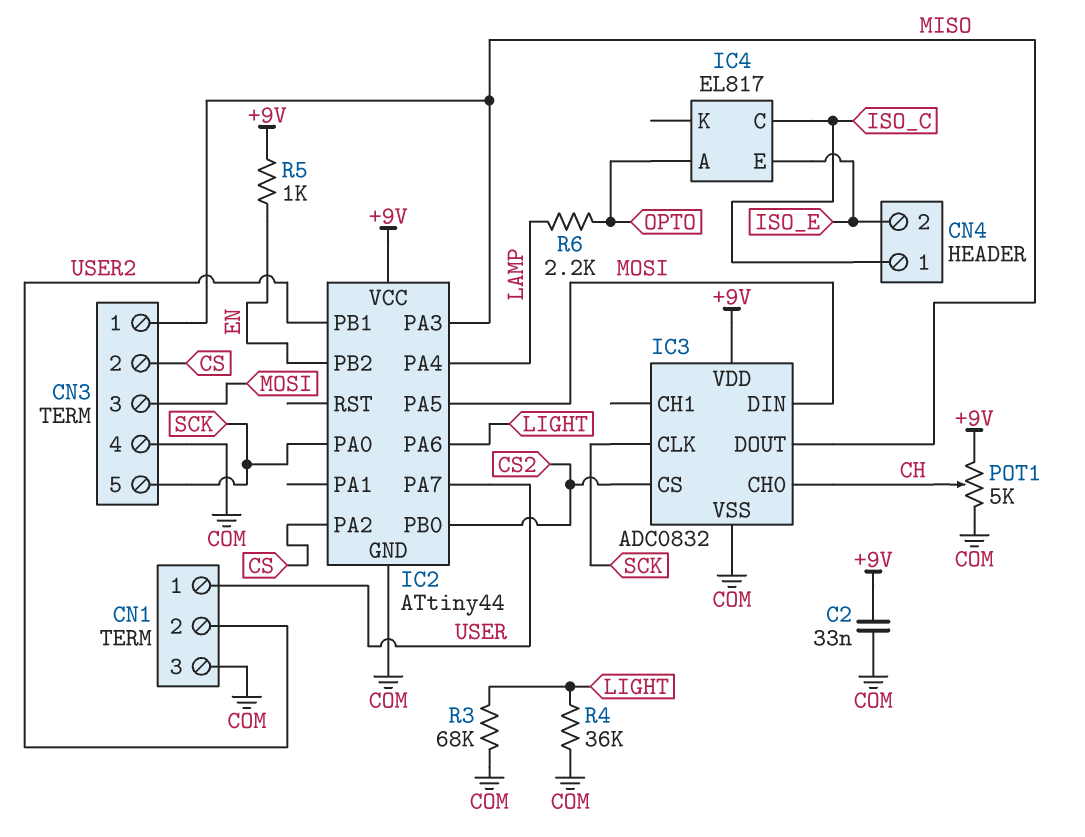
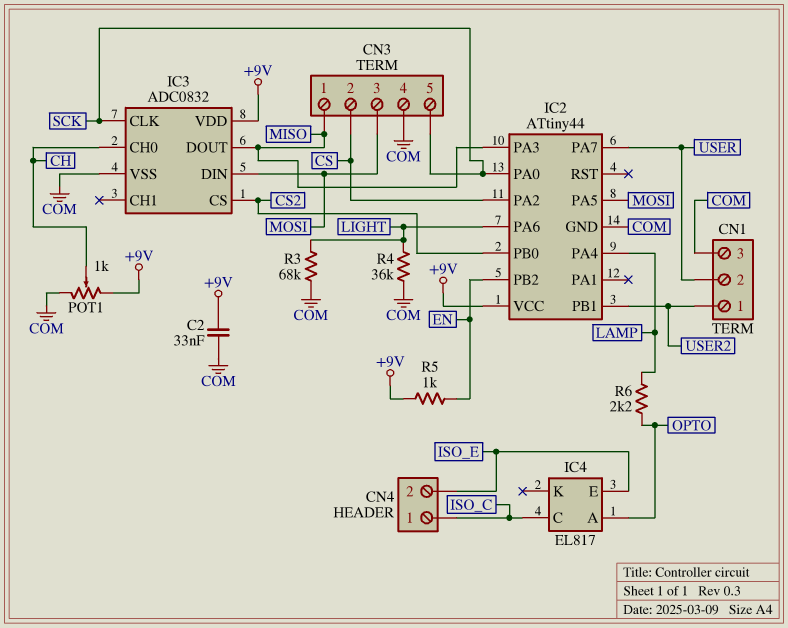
CN1 pin 1: USER -> USER2
CN1 pin 2: USER2 -> USER
POT1: 5k (+9V, COM, wiper CH) -> 1k (+9V, COM, wiper CH)

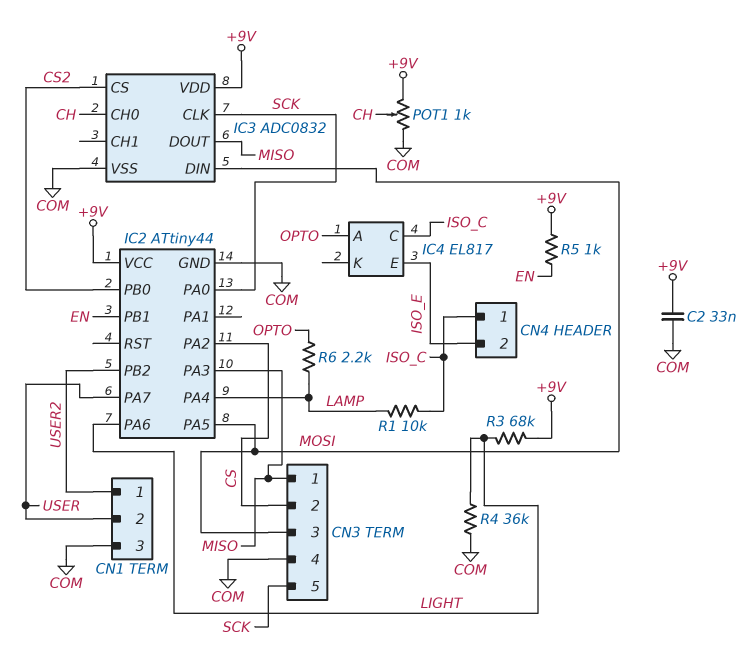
IC2 pin PB1: USER2 -> EN
IC2 pin PB2: EN -> USER2
R1: none -> 10k (ISO_C, LAMP)
R3: 68k (COM, LIGHT) -> 68k (+9V, LIGHT)

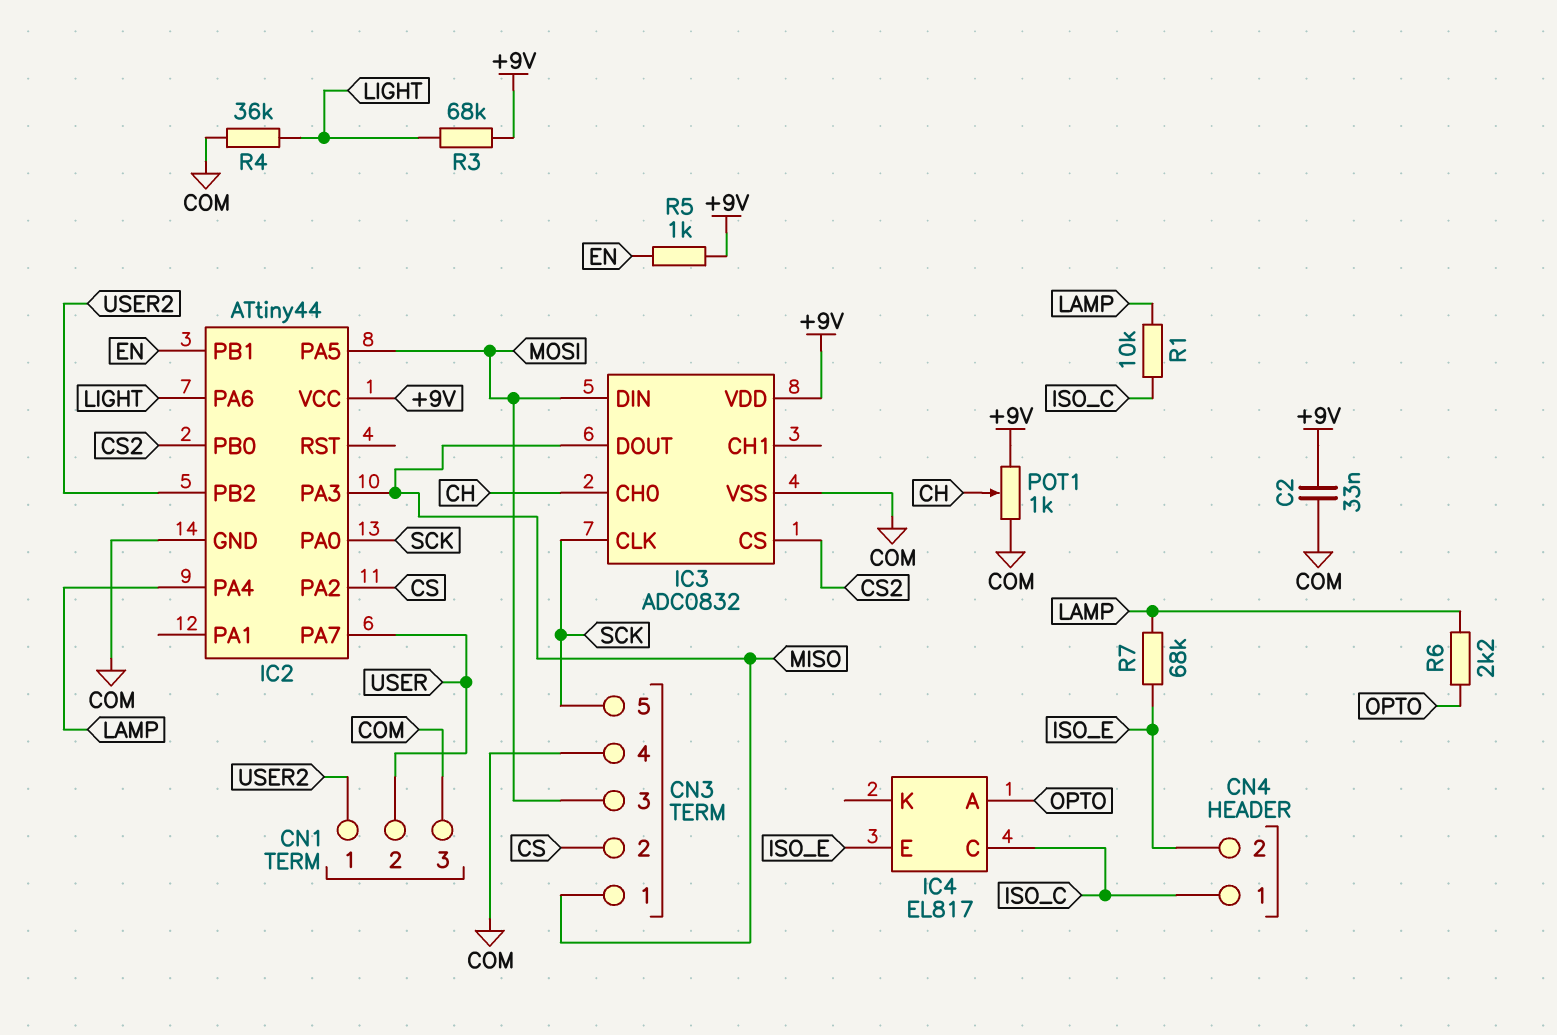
R7: none -> 68k (ISO_E, LAMP)

